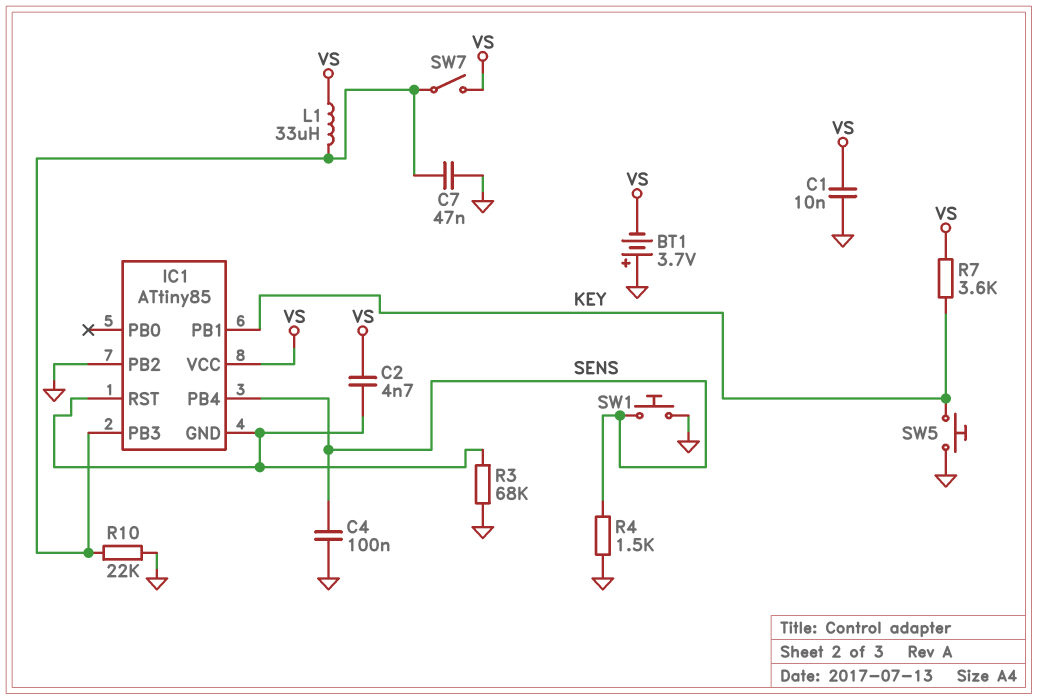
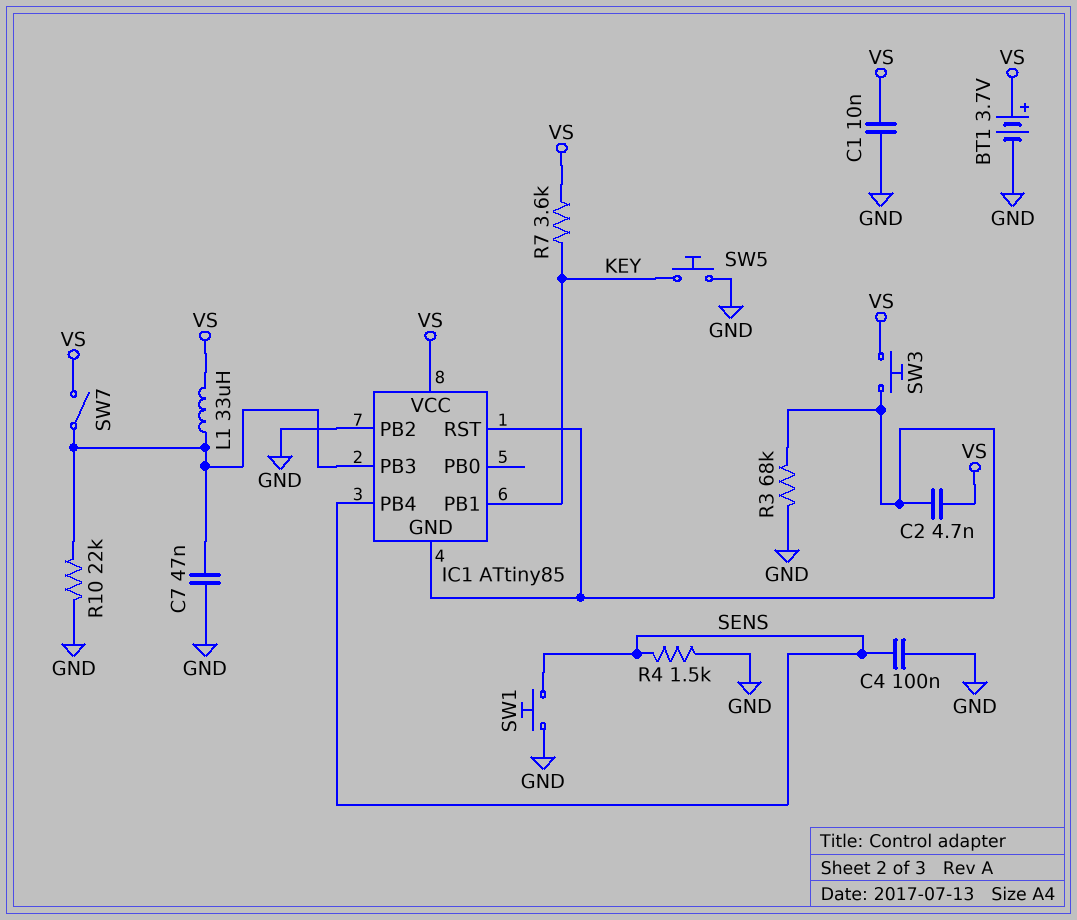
BT1: 3.7V (plus GND, minus VS) -> 3.7V (plus VS, minus GND)
SW3: none -> button (IC1/GND, VS)

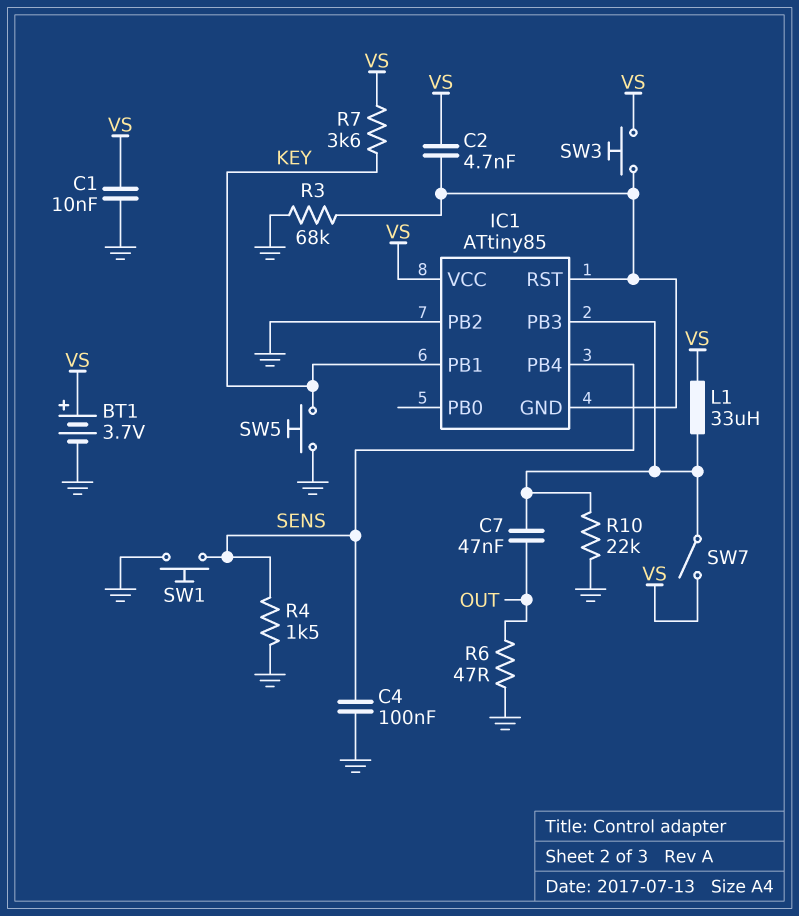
C7: 47nF (GND, IC1/PB3) -> 47nF (IC1/PB3, OUT)
R6: none -> 47 (GND, OUT)

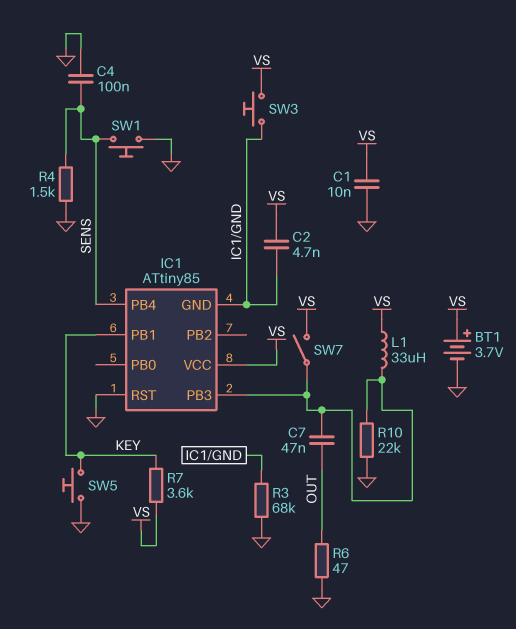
IC1 pin PB2: GND -> none
IC1 pin RST: IC1/GND -> GND

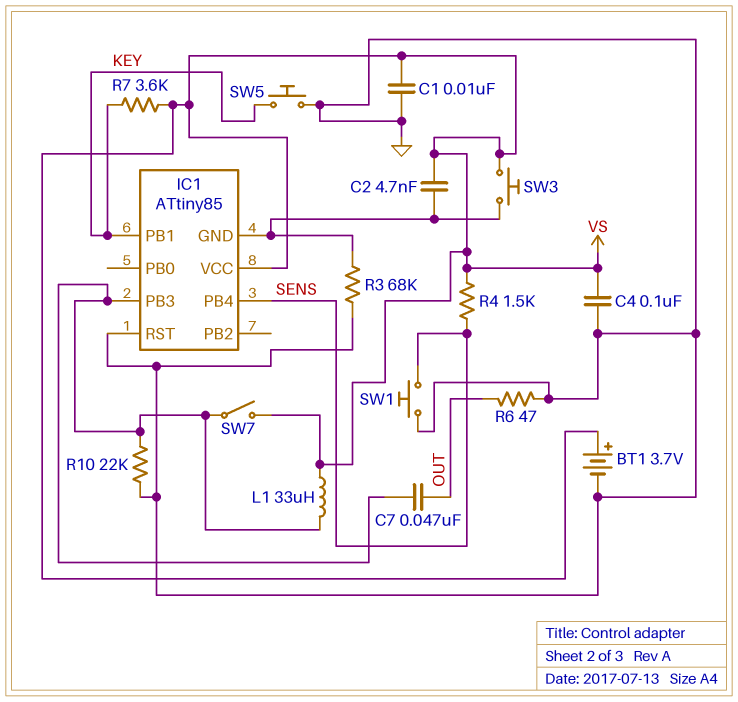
C4: 100nF (GND, SENS) -> 100nF (GND, VS)
R4: 1.5k (GND, SENS) -> 1.5k (SENS, VS)

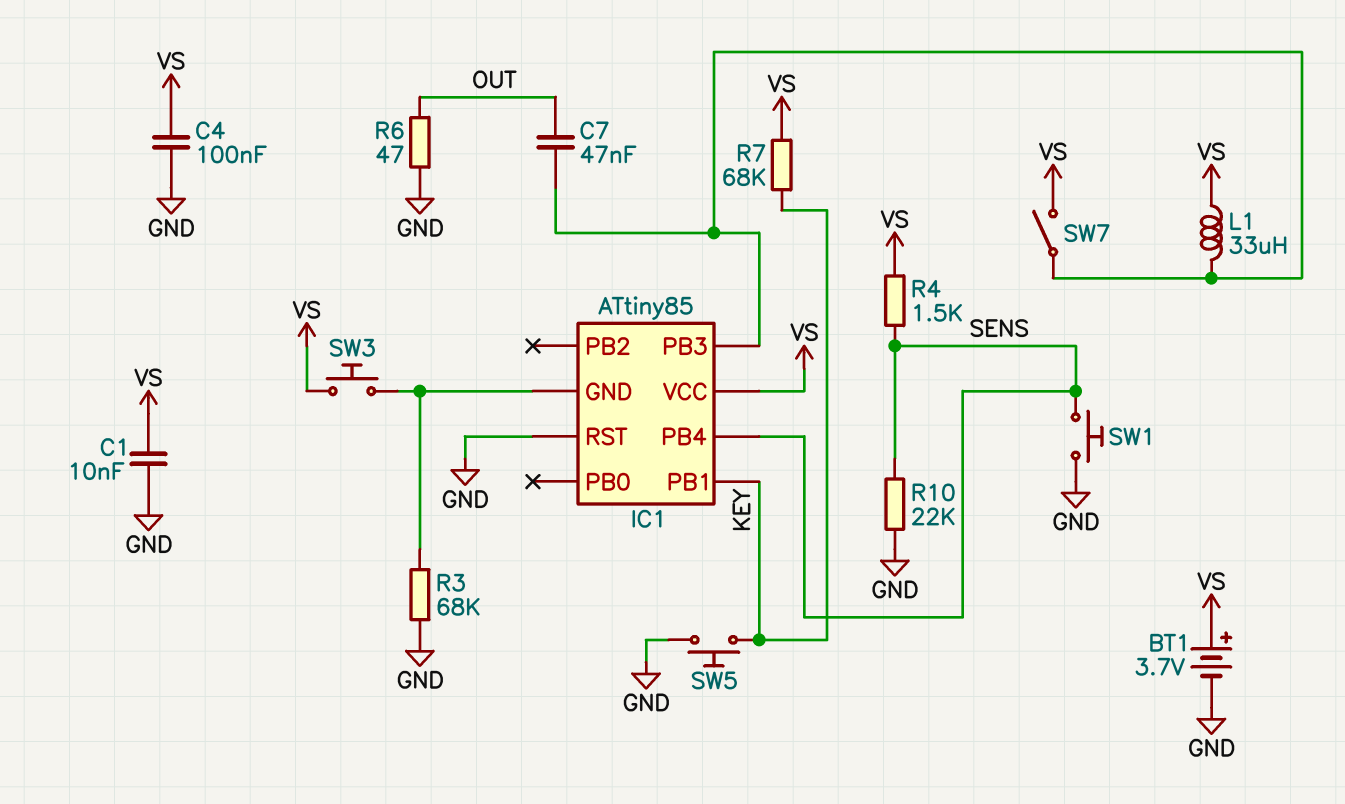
C2: 4.7nF (IC1/GND, VS) -> none
R7: 3.6k (KEY, VS) -> 68k (KEY, VS)
R10: 22k (GND, IC1/PB3) -> 22k (GND, SENS)

